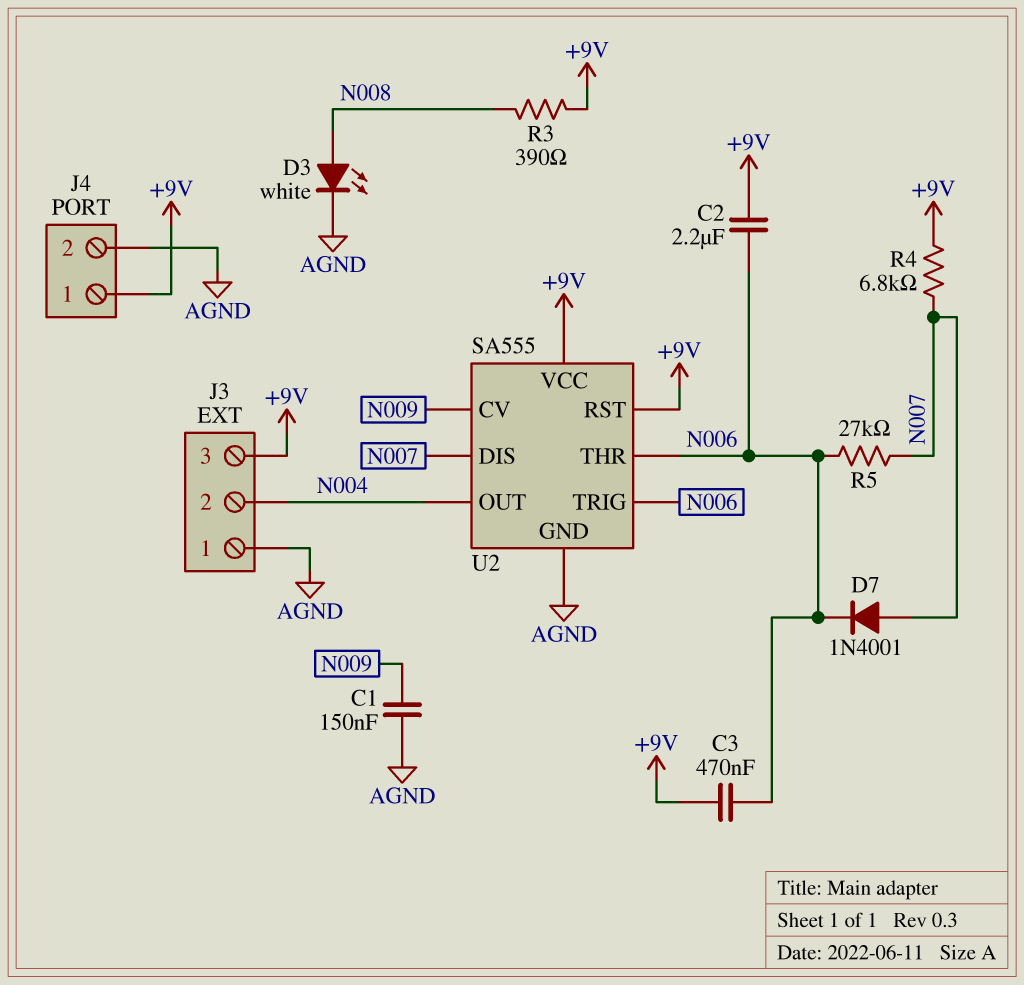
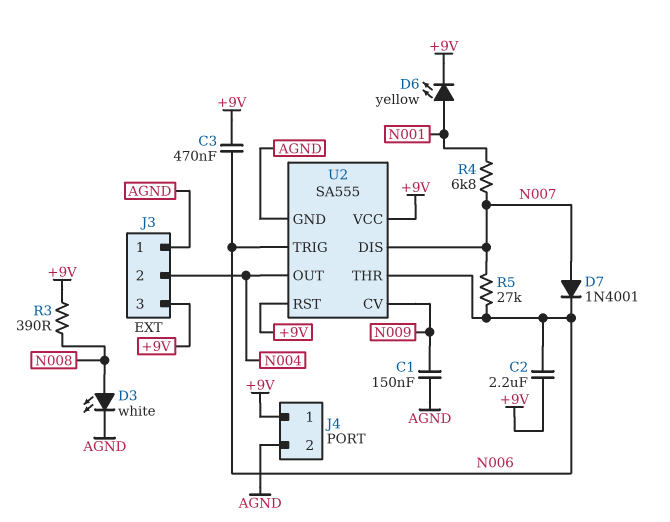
D6: none -> LED yellow (A N001, K +9V)
R4: 6.8k (+9V, N007) -> 6.8k (N001, N007)

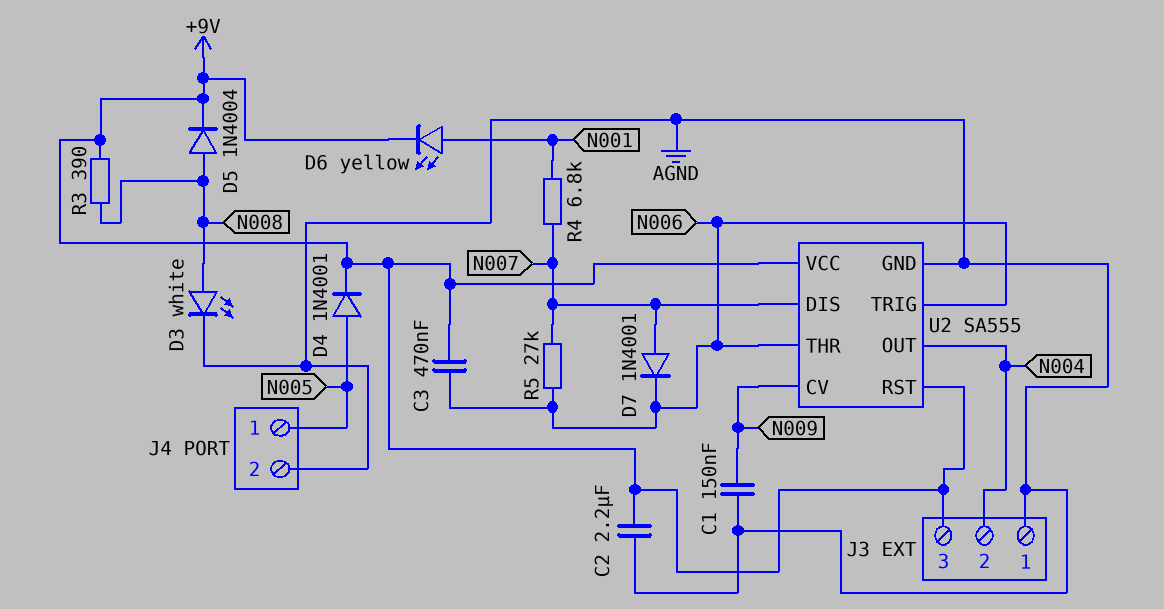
C2: 2.2uF (+9V, N006) -> 2.2uF (+9V, AGND)
D4: none -> diode 1N4001 (A N005, K +9V)
D5: none -> diode 1N4004 (A N008, K +9V)
J4 pin 1: +9V -> N005

